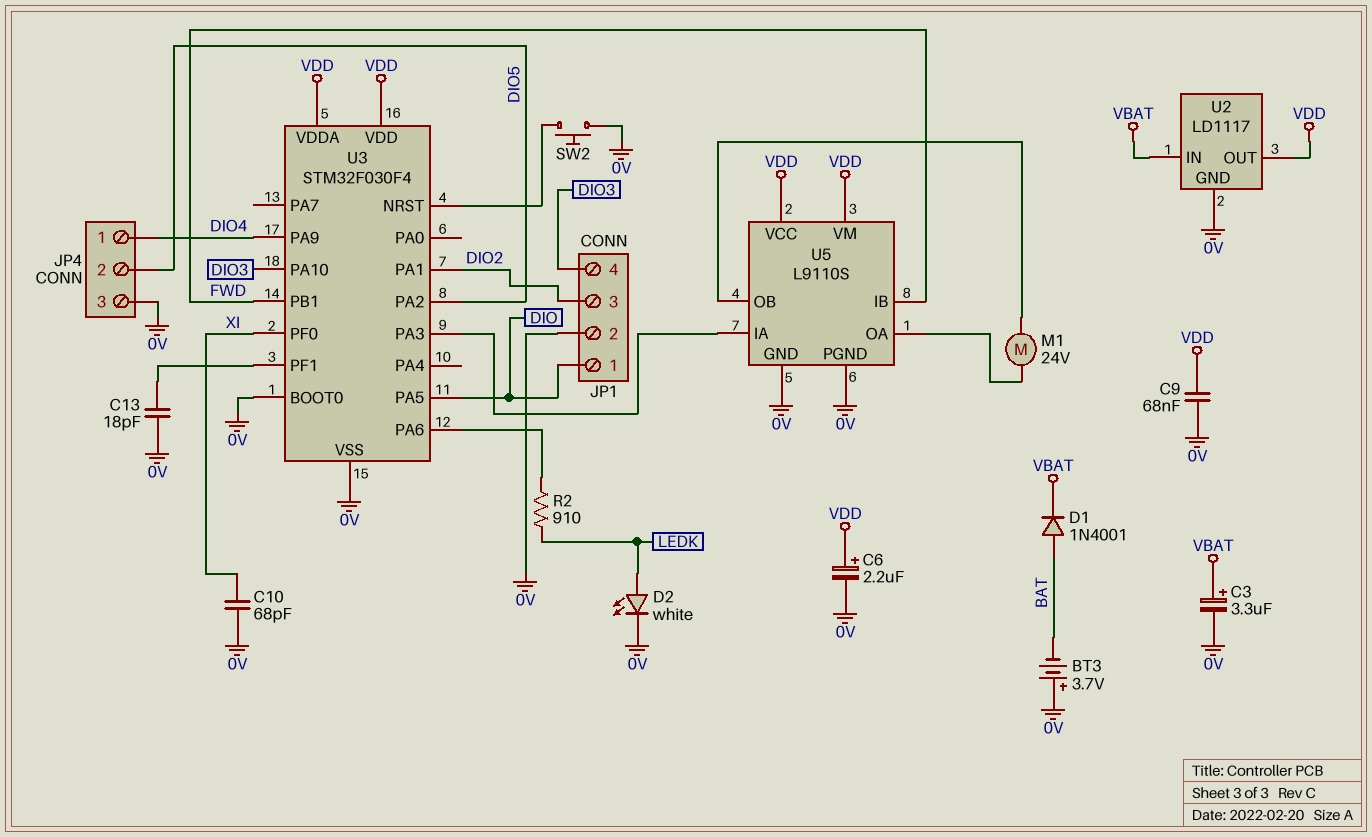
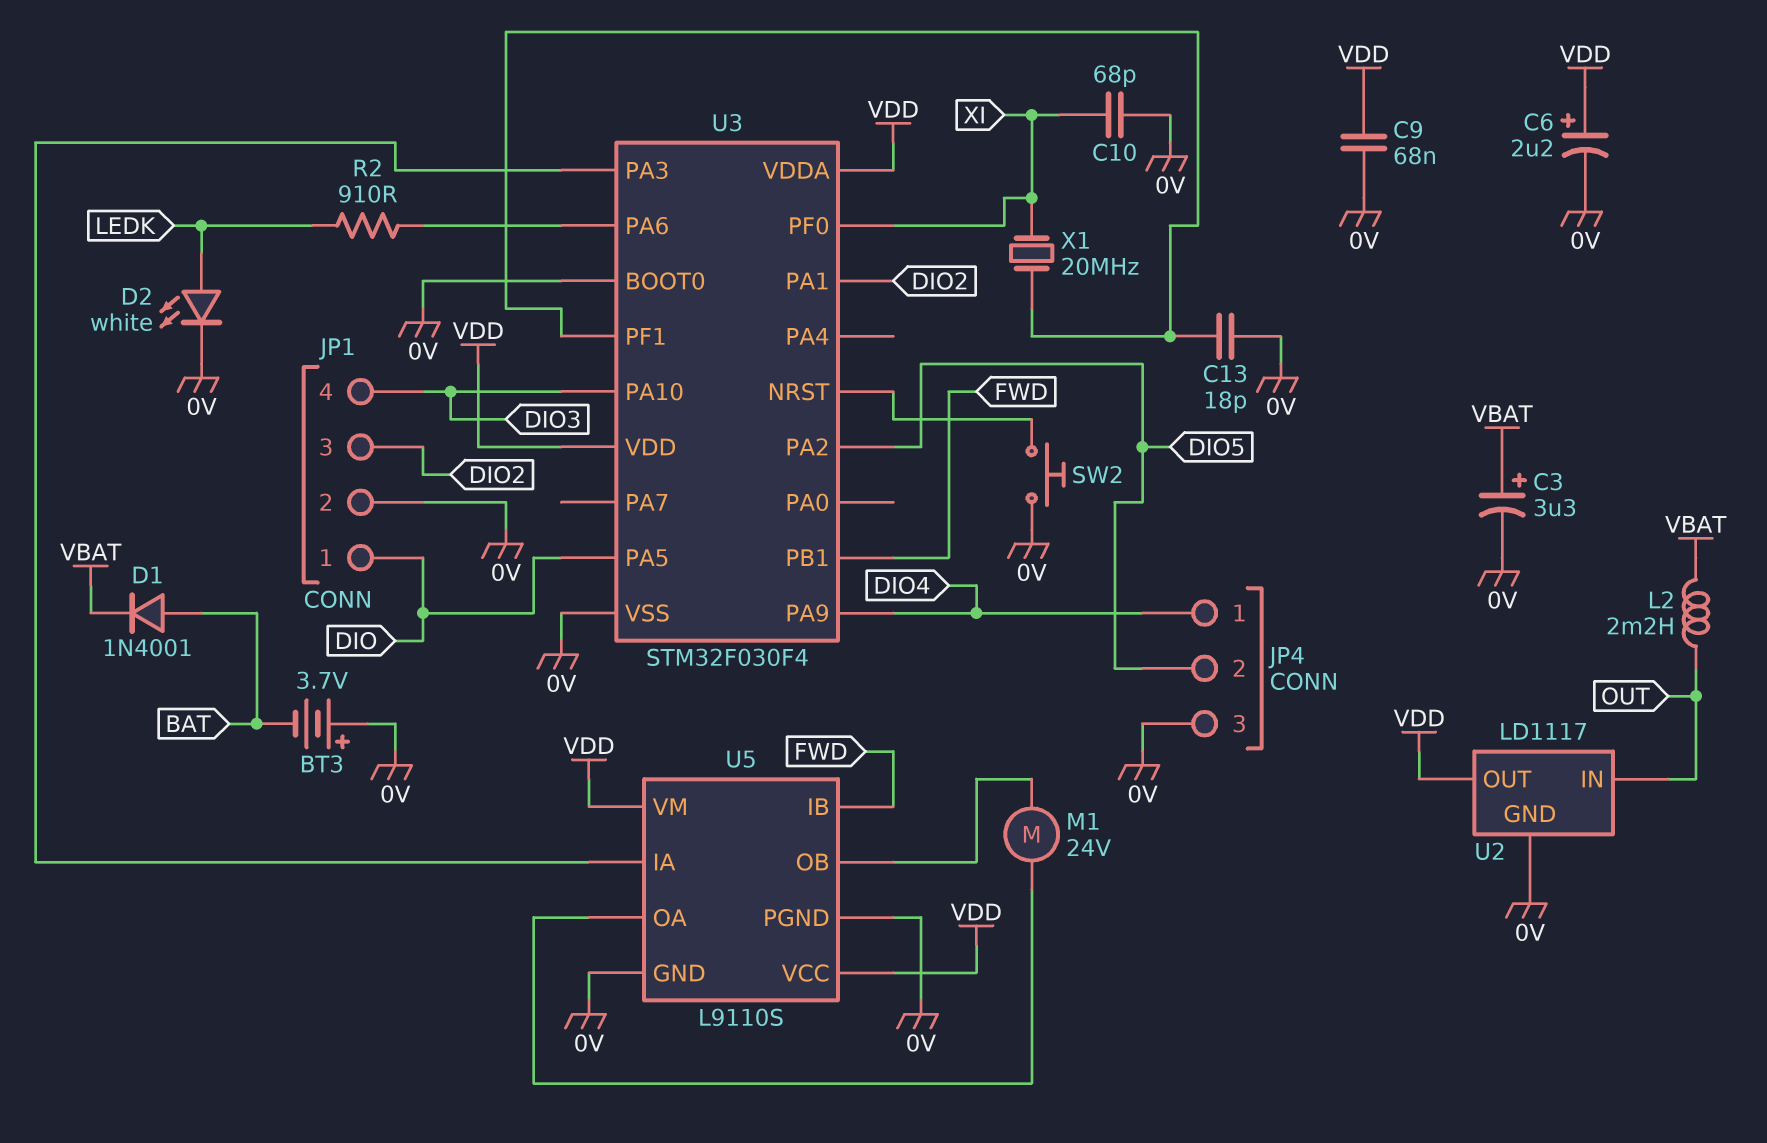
L2: none -> 2.2mH (OUT, VBAT)
U2 pin IN: VBAT -> OUT
X1: none -> 20MHz (U3/PF1, XI)

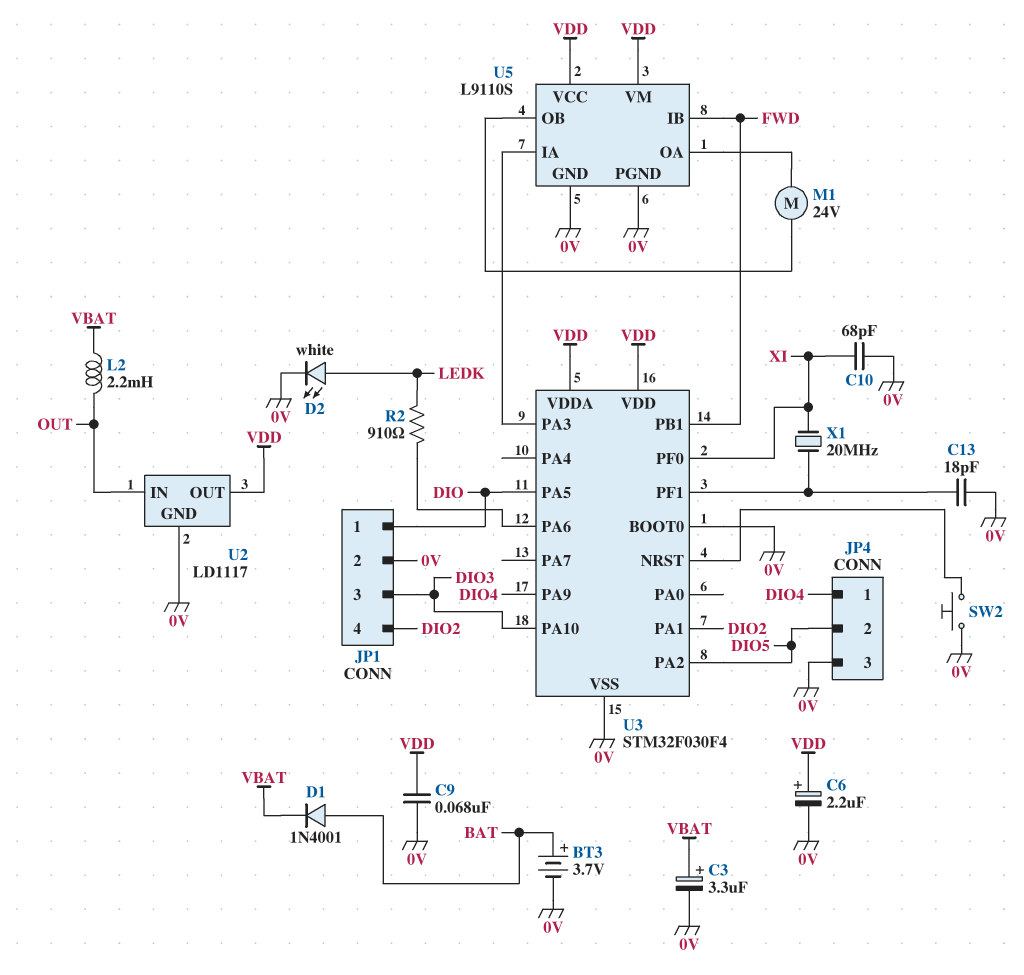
BT3: 3.7V (plus 0V, minus BAT) -> 3.7V (plus BAT, minus 0V)
JP1 pin 3: DIO2 -> DIO3
JP1 pin 4: DIO3 -> DIO2

